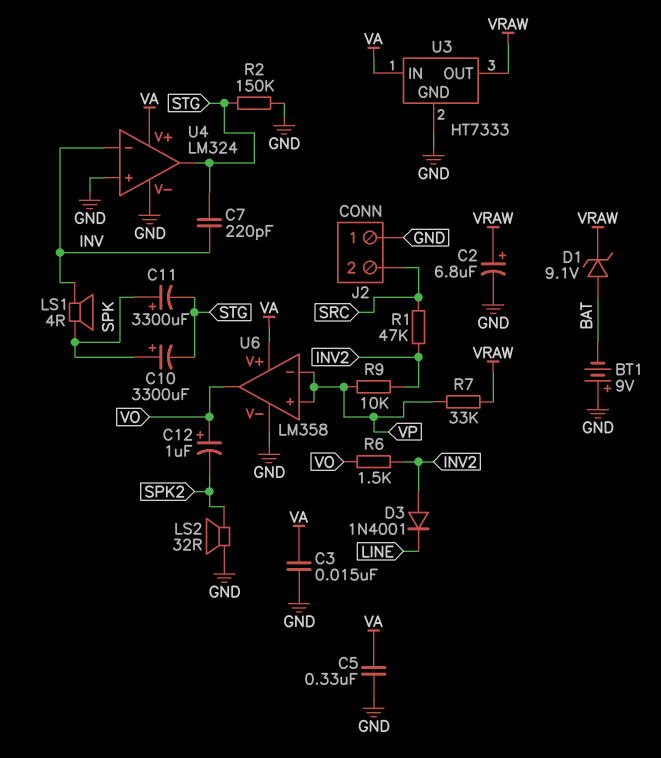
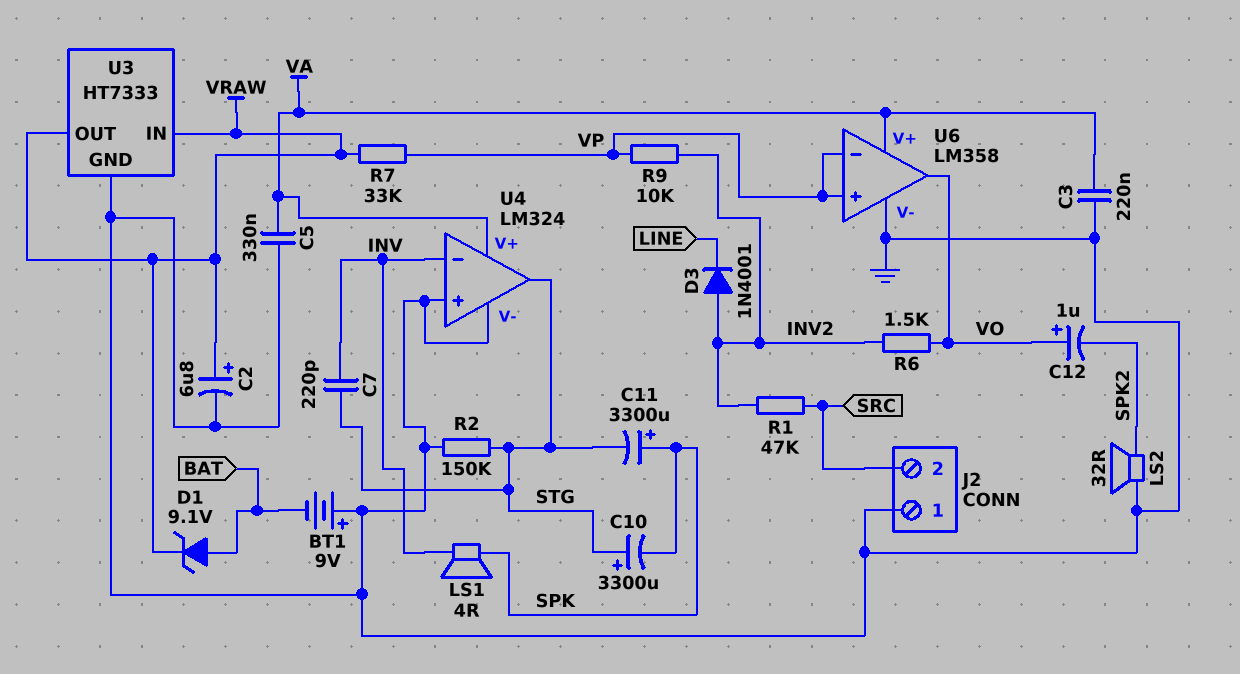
C3: 15nF (GND, VA) -> 220nF (GND, VA)
C10: 3300uF (plus SPK, minus STG) -> 3300uF (plus STG, minus SPK)
U3 pin IN: VA -> VRAW

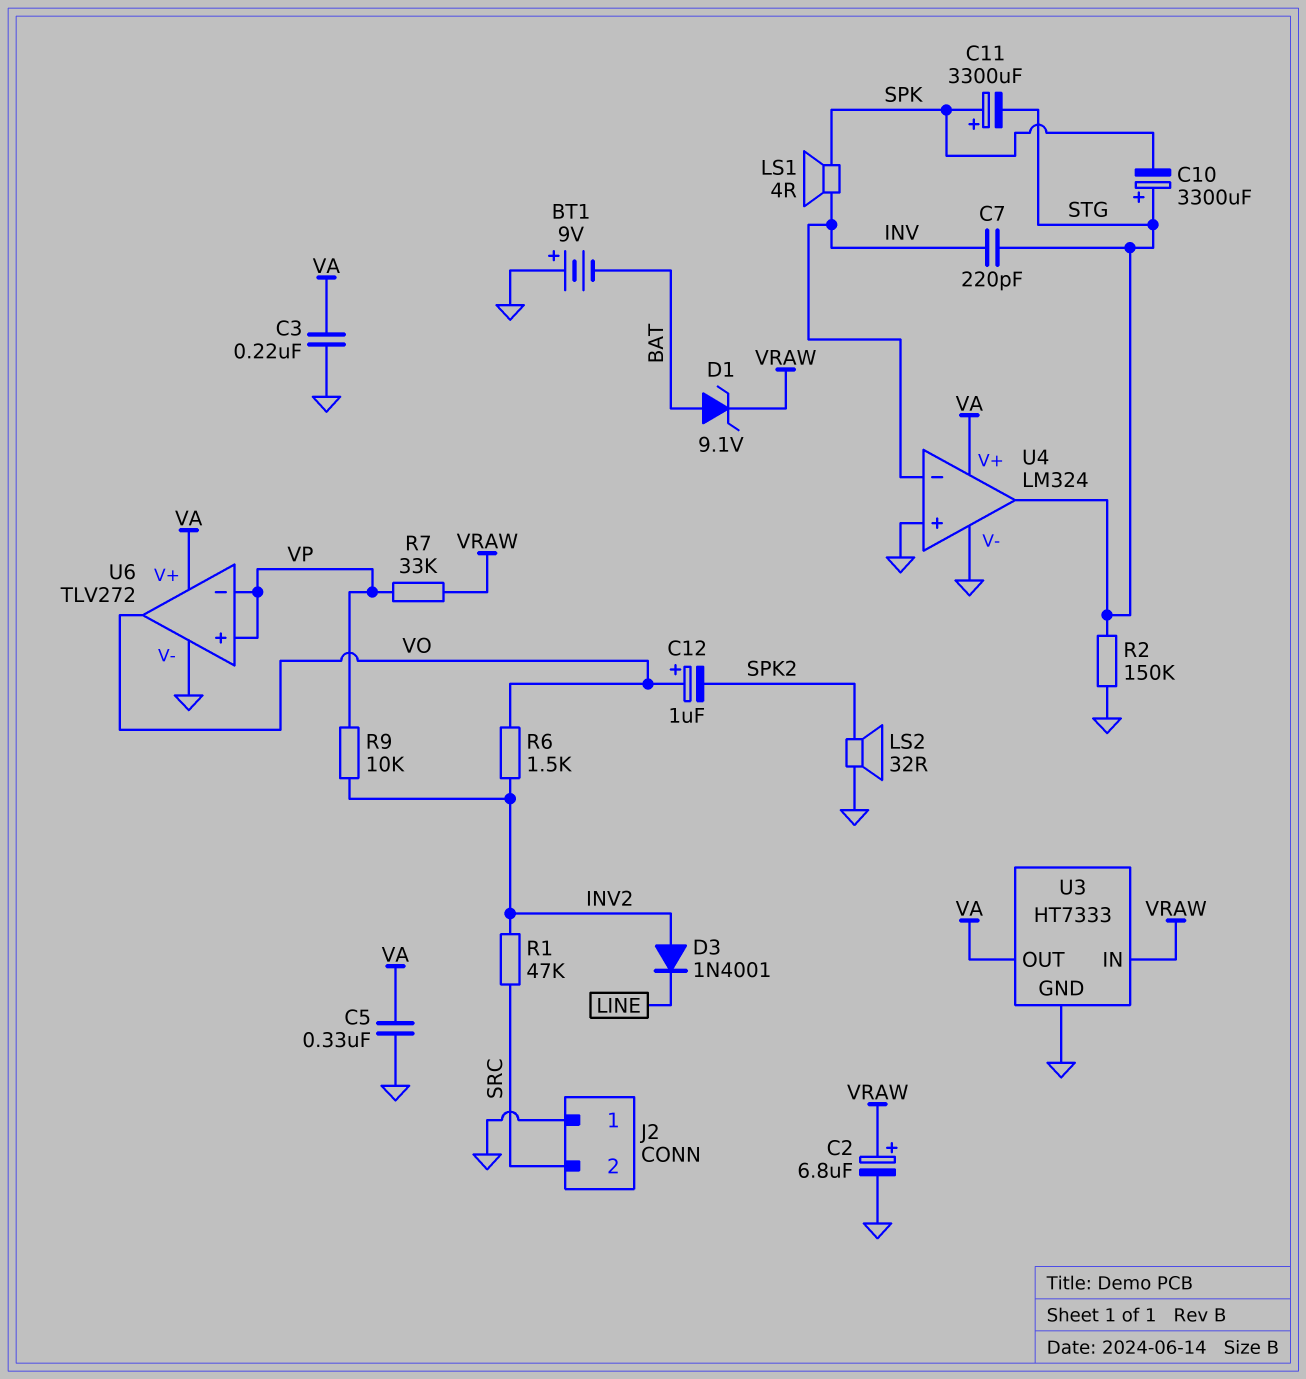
U3 pin OUT: VRAW -> VA
U6: LM358 -> TLV272

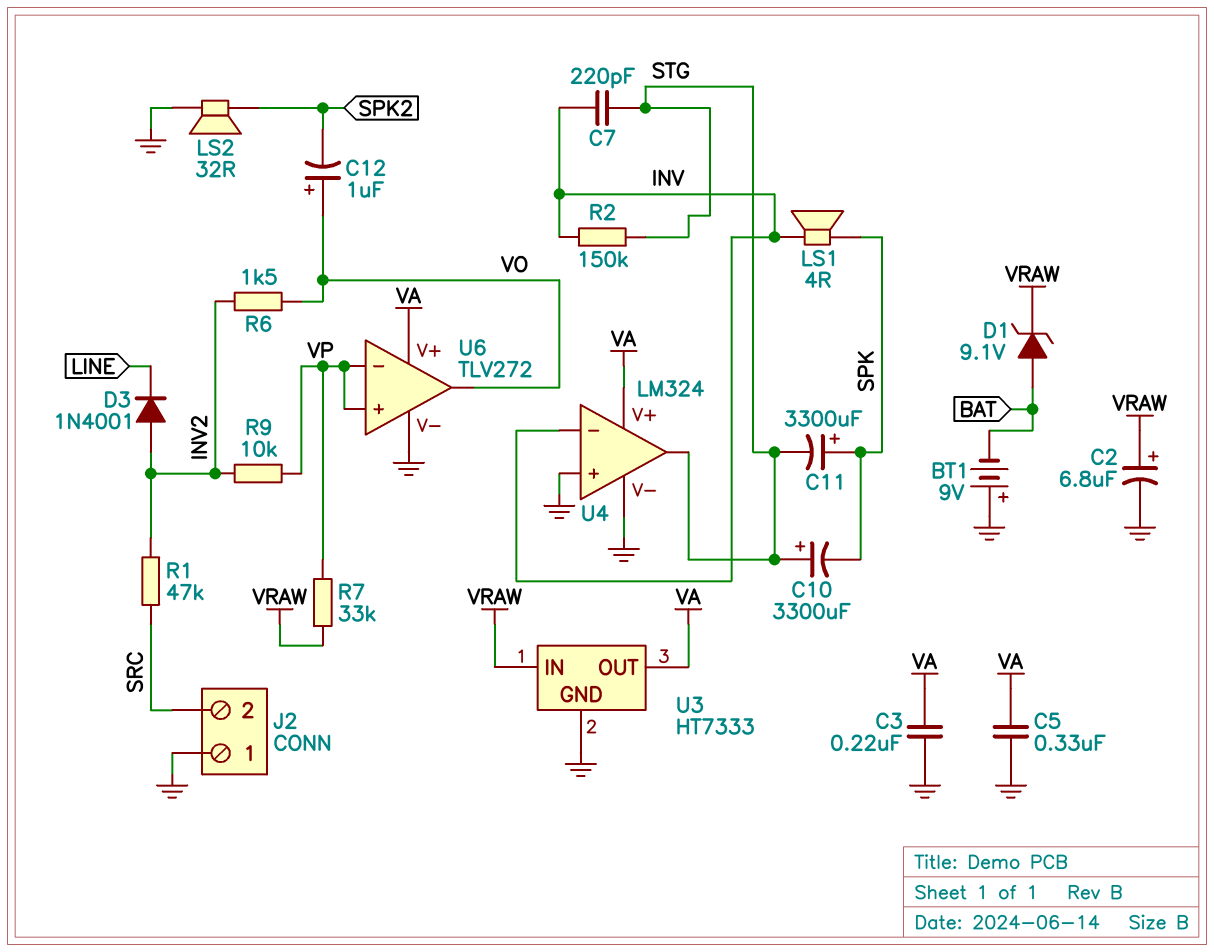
R2: 150k (GND, STG) -> 150k (INV, STG)

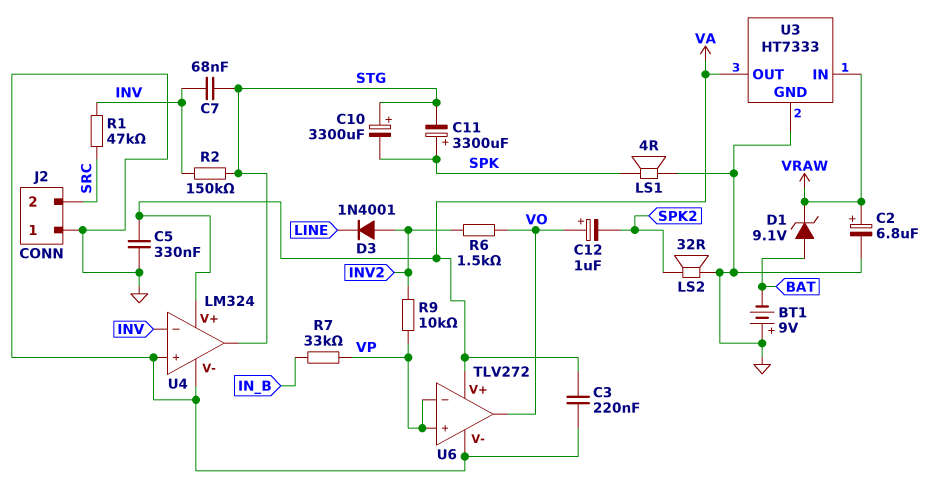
C7: 220pF (INV, STG) -> 68nF (INV, STG)
LS1: speaker 4R (INV, SPK) -> speaker 4R (GND, SPK)
R1: 47k (INV2, SRC) -> 47k (INV, SRC)
R7: 33k (VP, VRAW) -> 33k (IN_B, VP)

